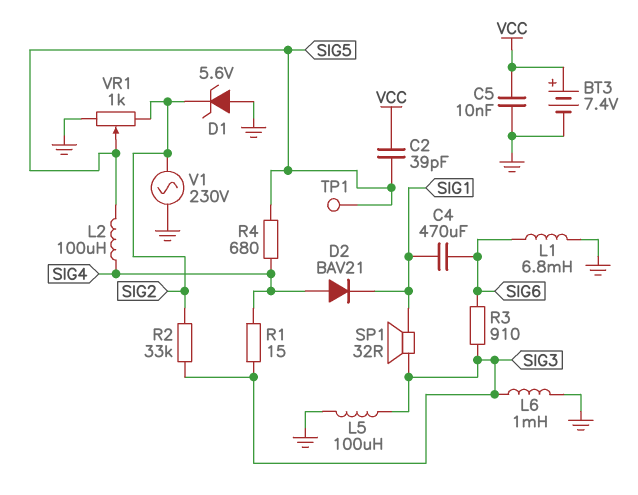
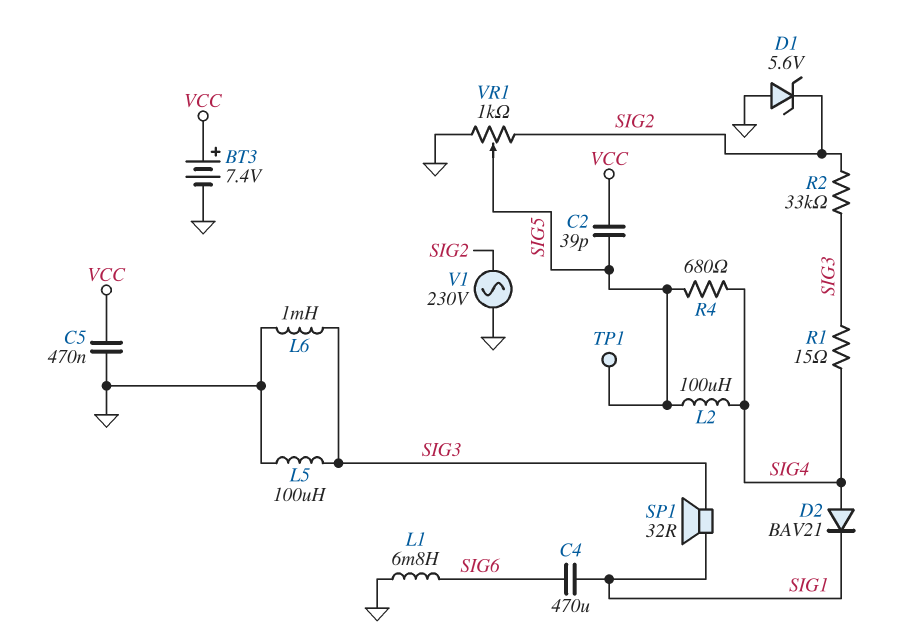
C5: 10nF (GND, VCC) -> 470nF (GND, VCC)
R3: 910 (SIG3, SIG6) -> none

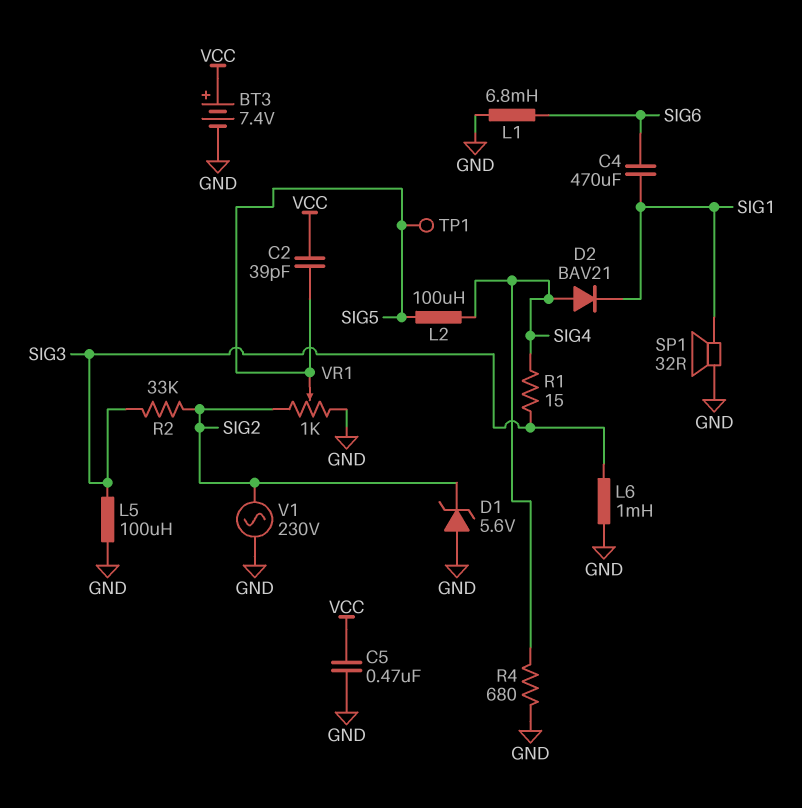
R4: 680 (SIG4, SIG5) -> 680 (GND, SIG4)
SP1: speaker 32R (SIG1, SIG3) -> speaker 32R (GND, SIG1)

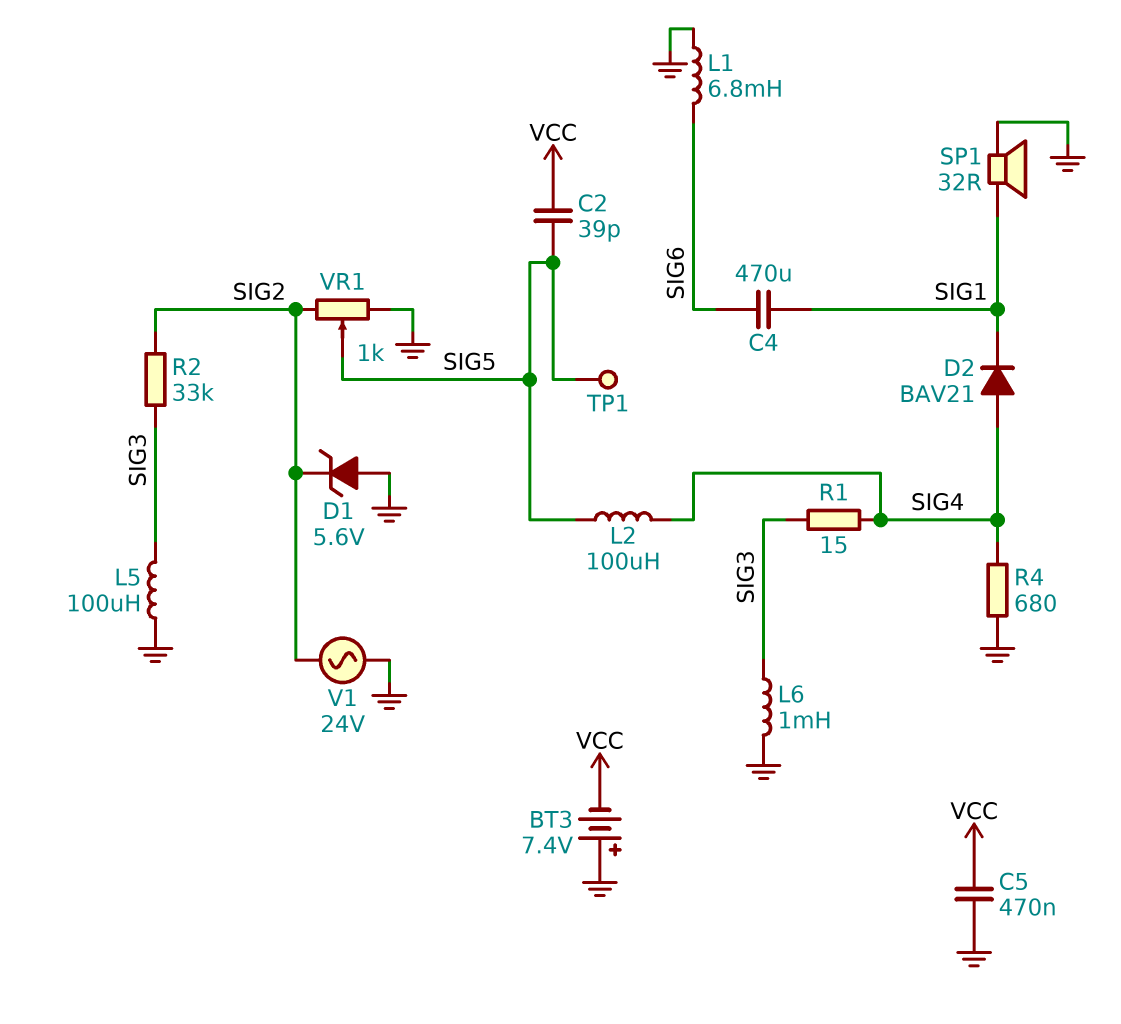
BT3: 7.4V (plus VCC, minus GND) -> 7.4V (plus GND, minus VCC)
V1: AC 230V (GND, SIG2) -> AC 24V (GND, SIG2)

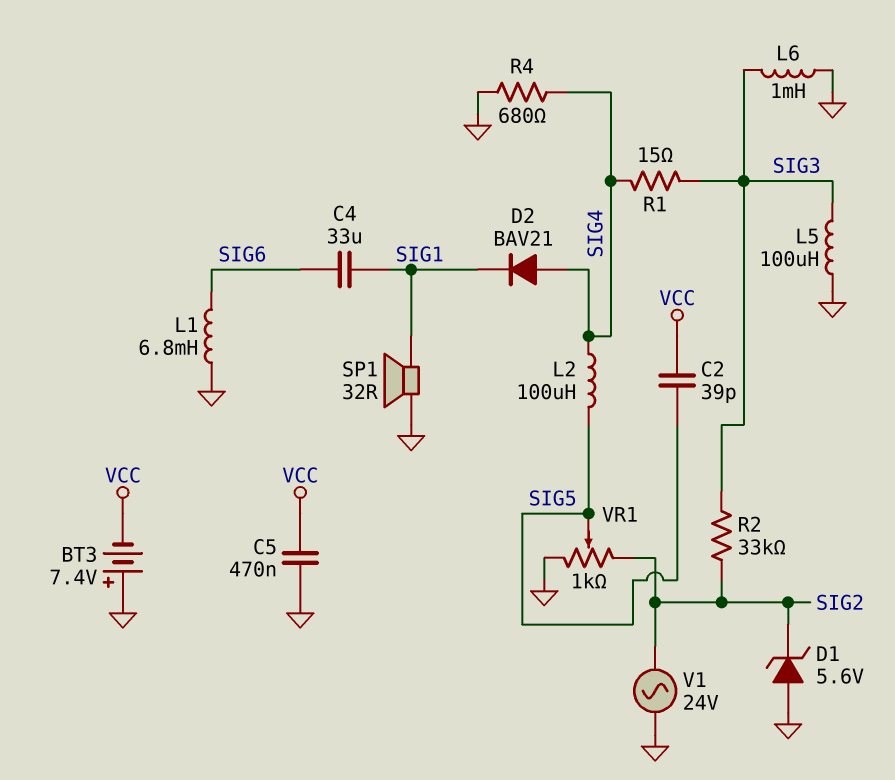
C4: 470uF (SIG1, SIG6) -> 33uF (SIG1, SIG6)
TP1: test point (SIG5) -> none

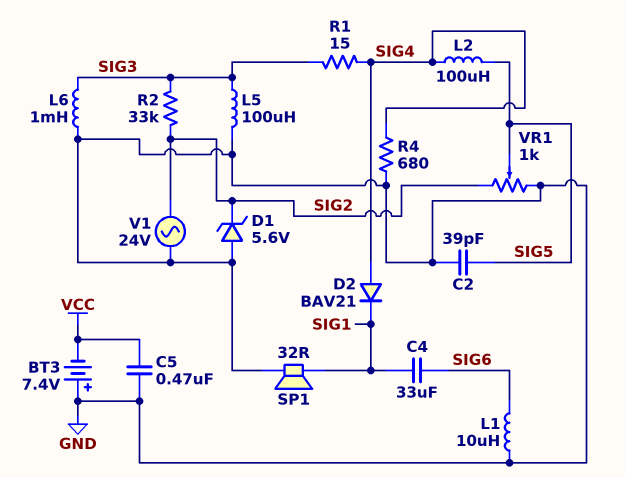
C2: 39pF (SIG5, VCC) -> 39pF (GND, SIG5)
L1: 6.8mH (GND, SIG6) -> 10uH (GND, SIG6)

